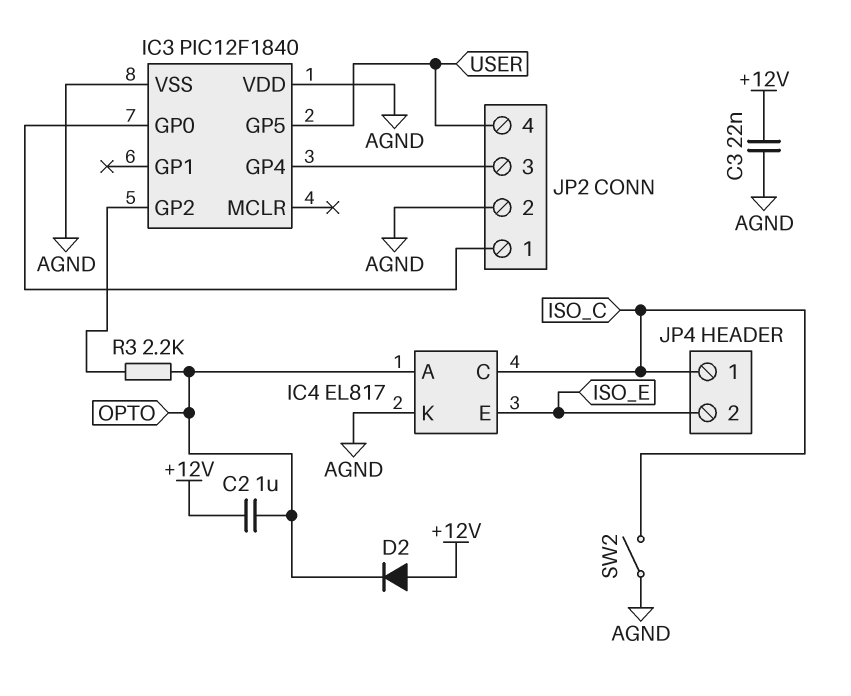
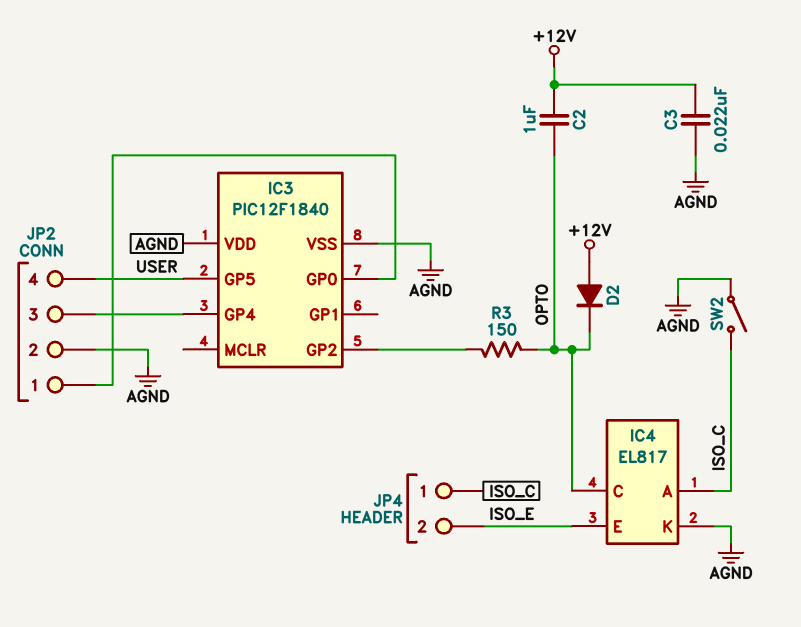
IC4 pin A: OPTO -> ISO_C
IC4 pin C: ISO_C -> OPTO
R3: 2.2k (IC3/GP2, OPTO) -> 150 (IC3/GP2, OPTO)

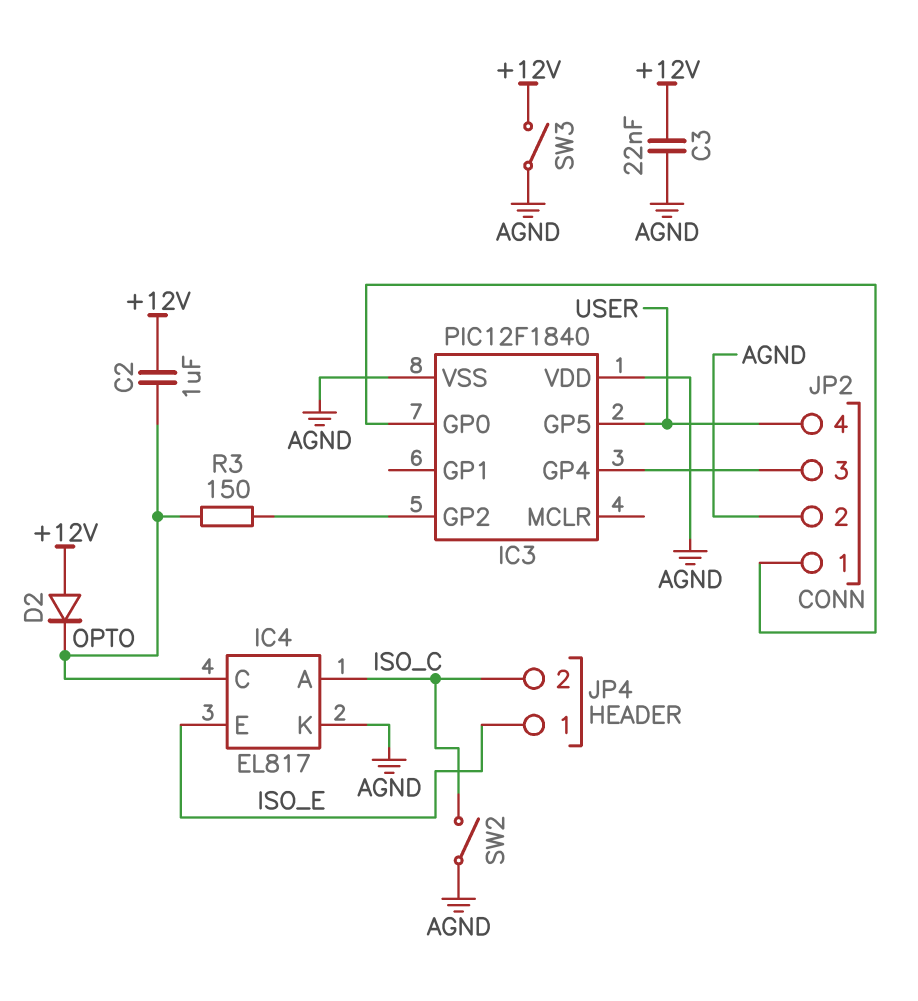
JP4 pin 1: ISO_C -> ISO_E
JP4 pin 2: ISO_E -> ISO_C
SW3: none -> switch (+12V, AGND)

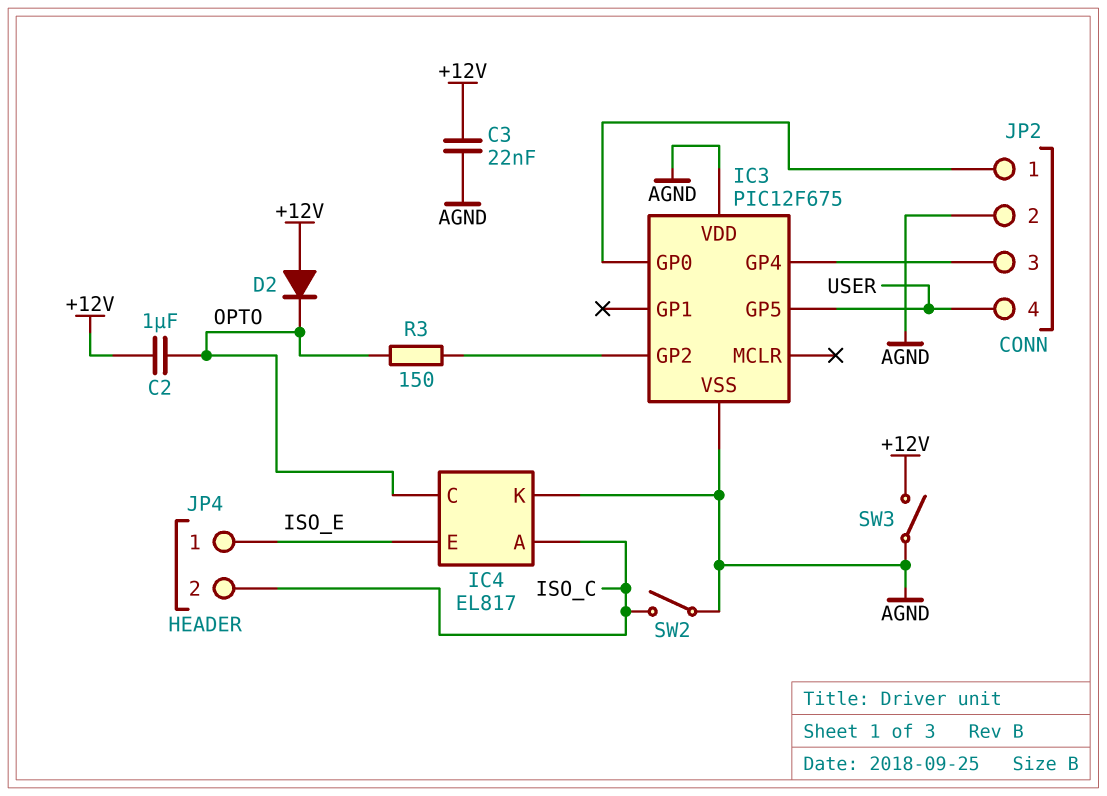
IC3: PIC12F1840 -> PIC12F675

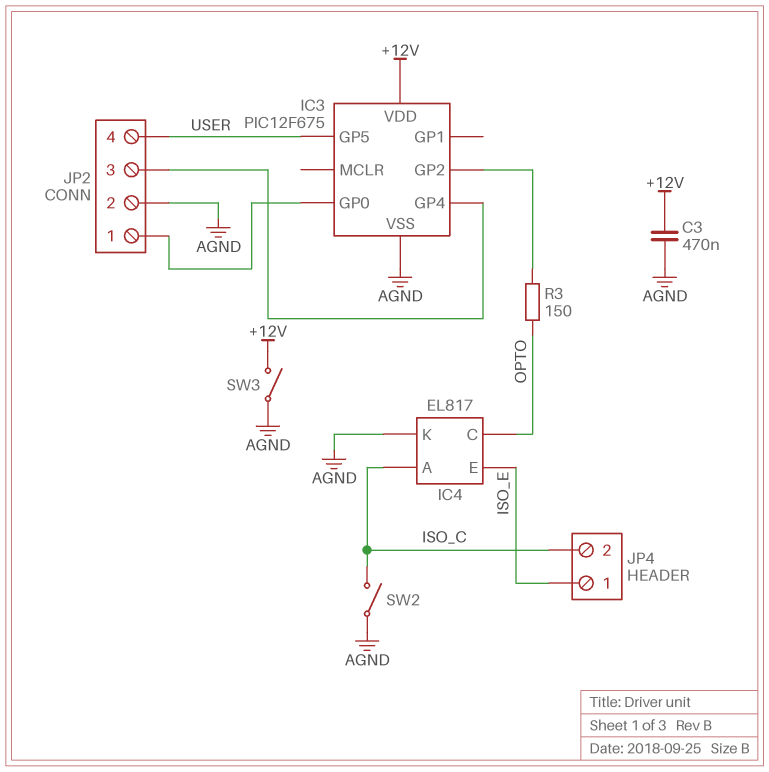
C2: 1uF (+12V, OPTO) -> none
C3: 22nF (+12V, AGND) -> 470nF (+12V, AGND)
D2: diode (A +12V, K OPTO) -> none
IC3 pin VDD: AGND -> +12V

